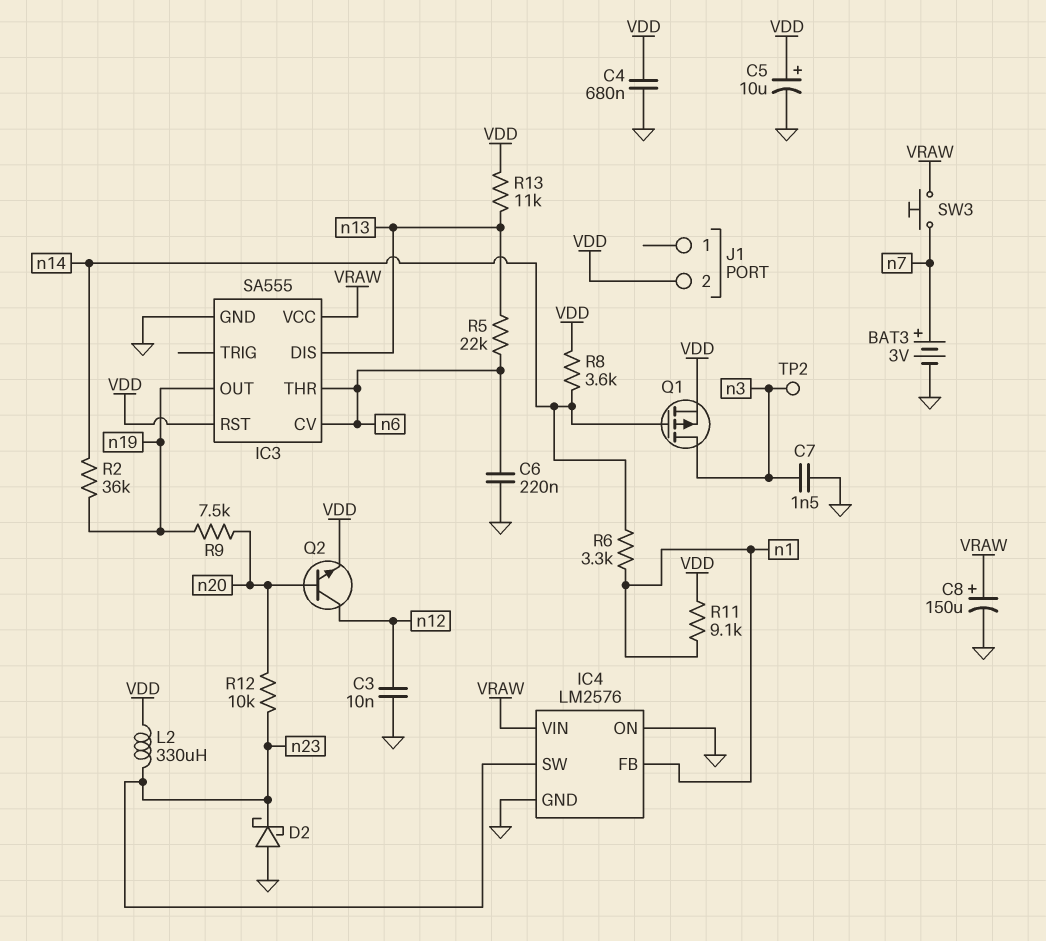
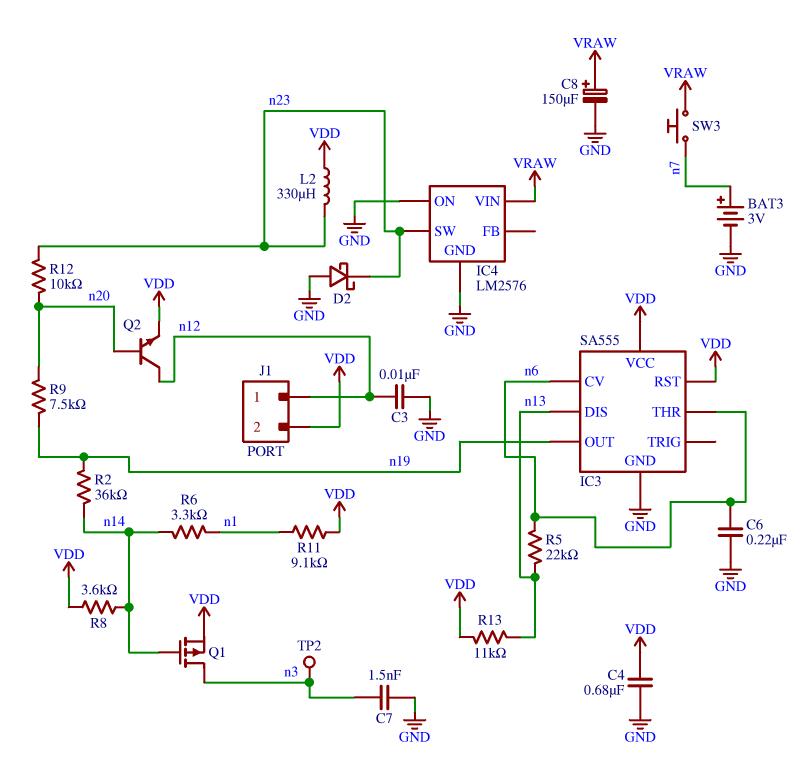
C5: 10uF (plus VDD, minus GND) -> none
IC3 pin VCC: VRAW -> VDD
IC4 pin FB: n1 -> none
J1 pin 1: none -> n12

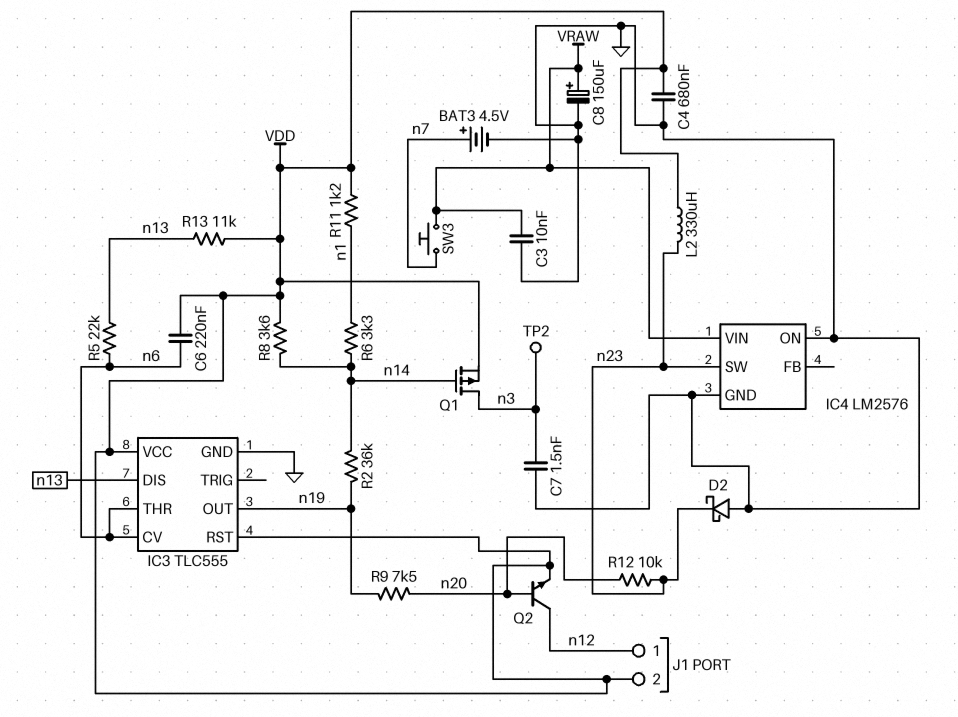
BAT3: 3V (plus n7, minus GND) -> 4.5V (plus n7, minus GND)
C3: 10nF (GND, n12) -> 10nF (GND, VRAW)
C6: 220nF (GND, n6) -> 220nF (VDD, n6)
IC3: SA555 -> TLC555
R11: 9.1k (VDD, n1) -> 1.2k (VDD, n1)

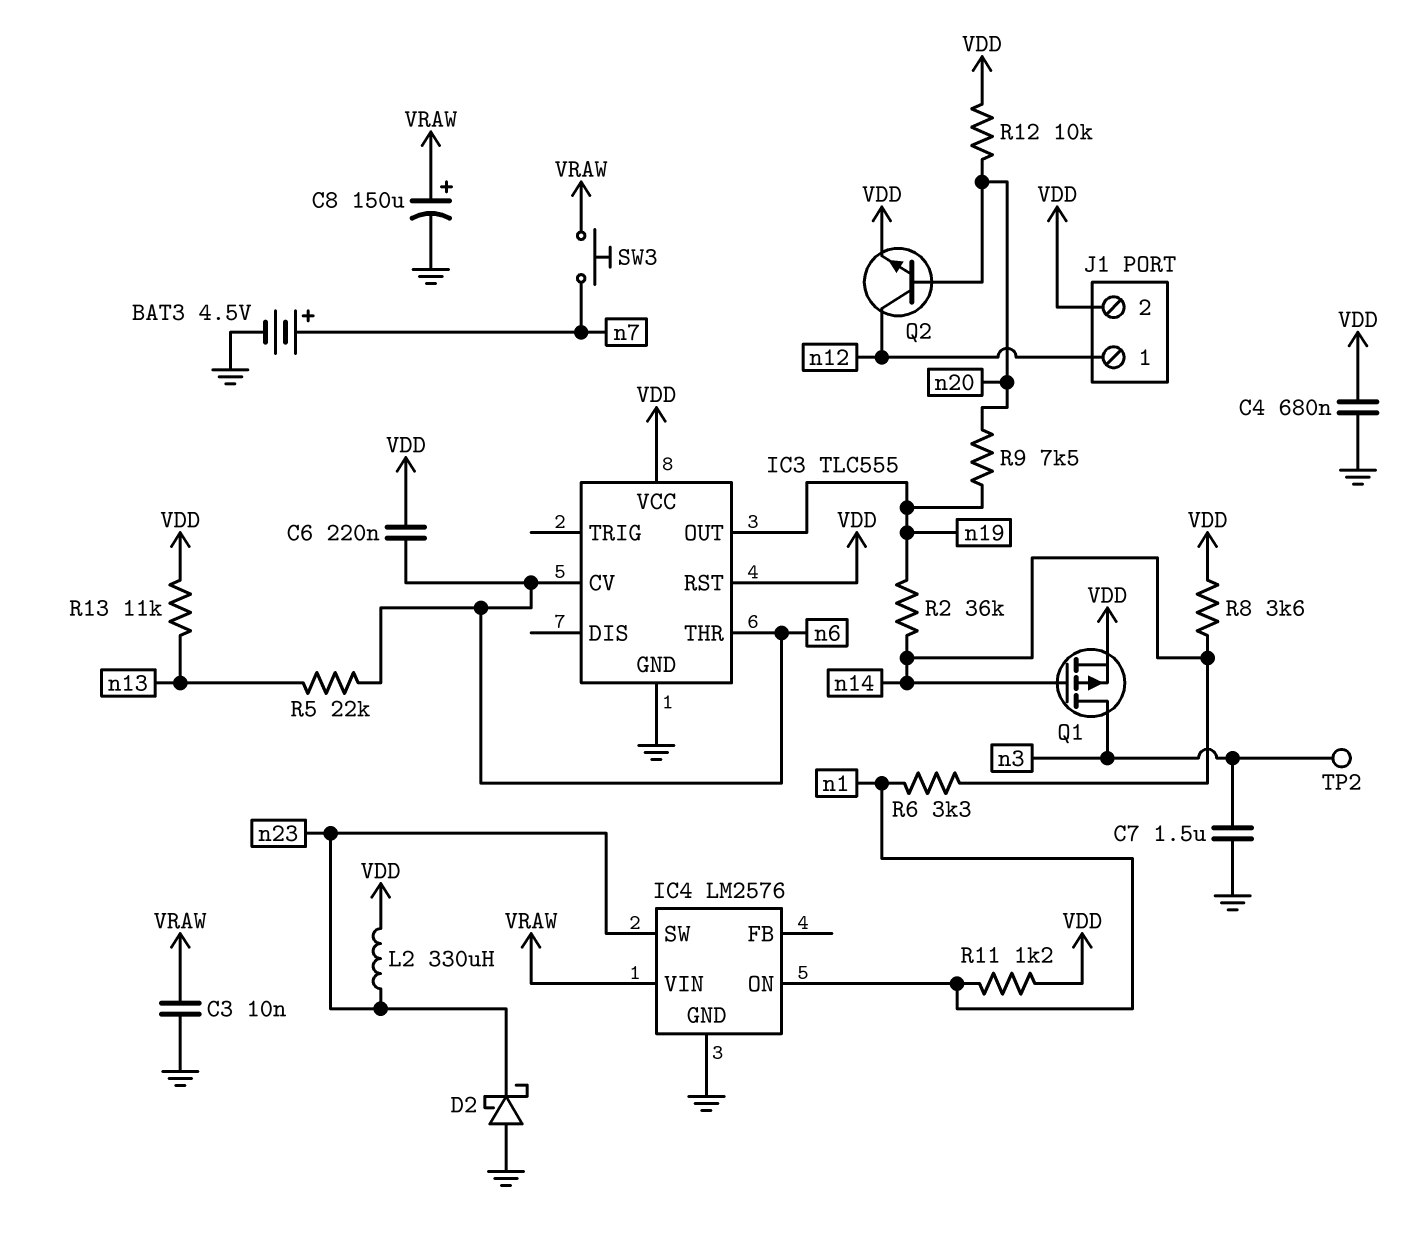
C7: 1.5nF (GND, n3) -> 1.5uF (GND, n3)
IC3 pin DIS: n13 -> none
IC4 pin ON: GND -> n1
R12: 10k (n20, n23) -> 10k (VDD, n20)

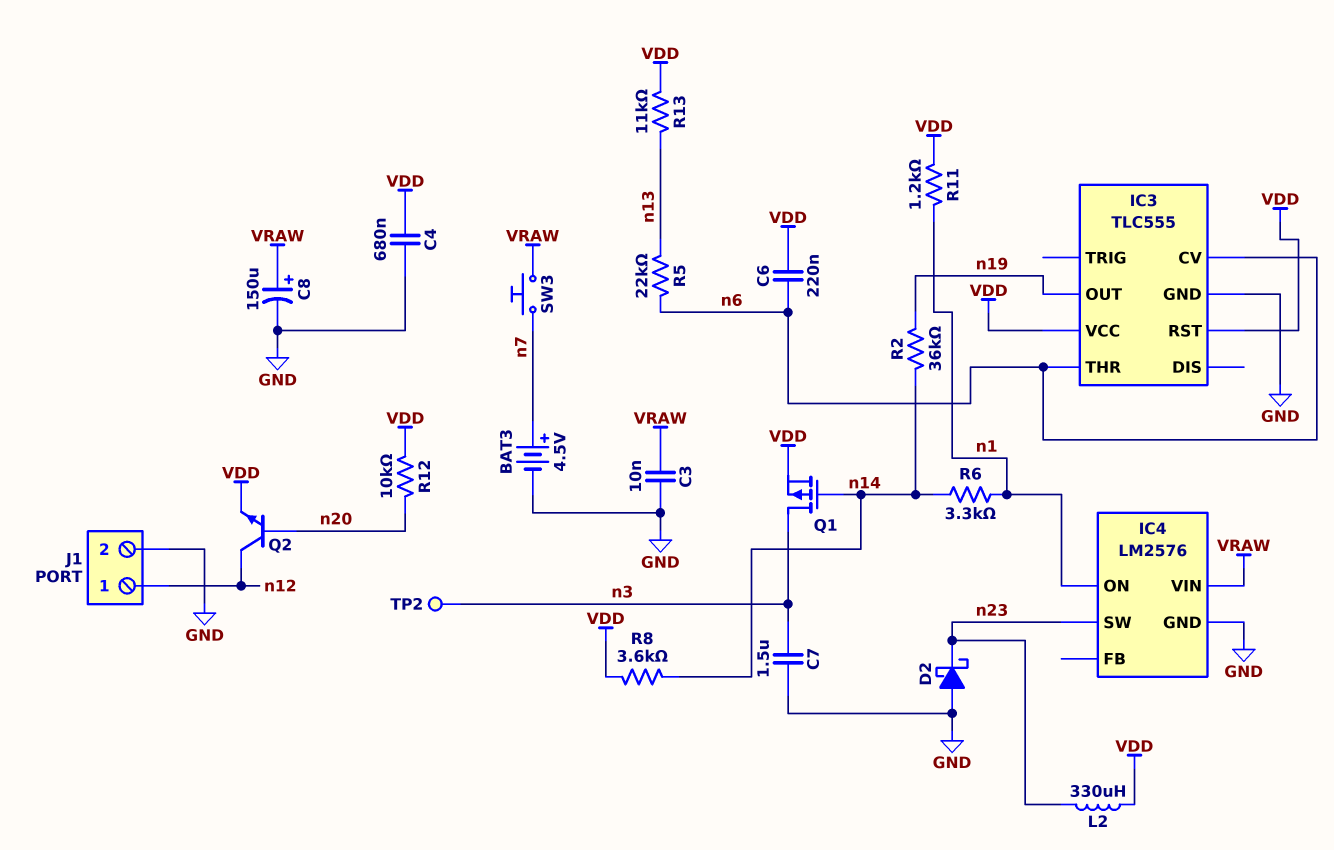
J1 pin 2: VDD -> GND
R9: 7.5k (n19, n20) -> none

